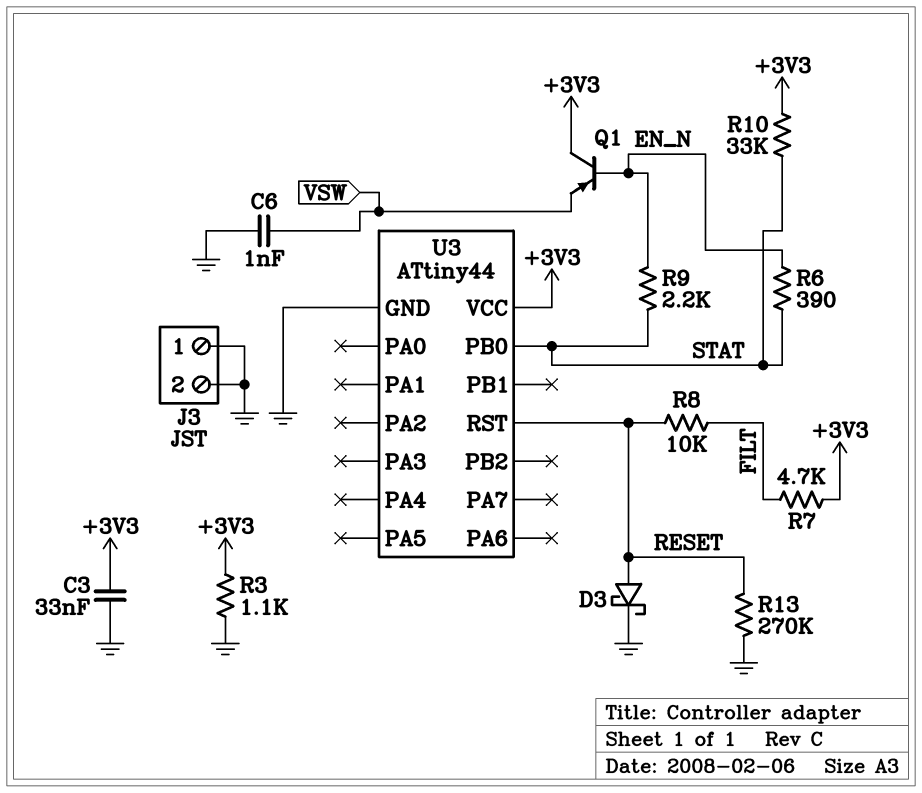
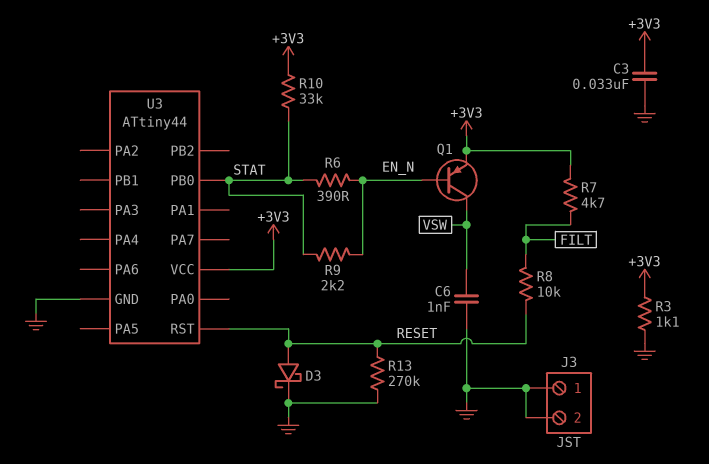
Q1: PNP (B EN_N, C +3V3, E VSW) -> PNP (B EN_N, C VSW, E +3V3)

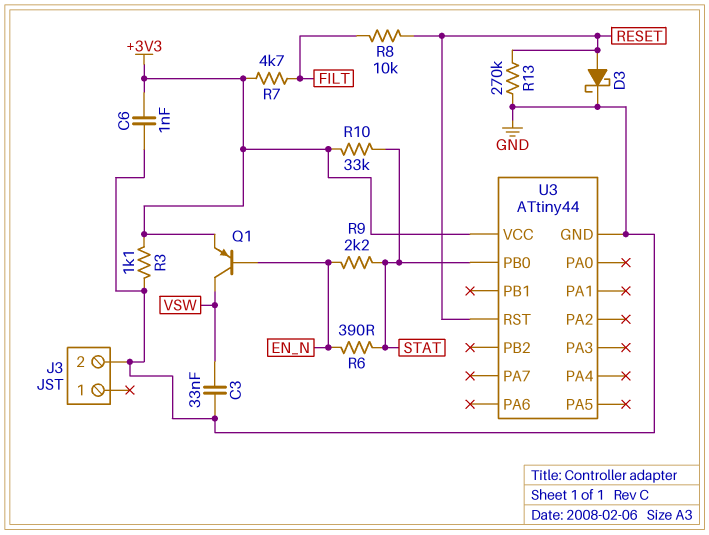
C3: 33nF (+3V3, GND) -> 33nF (GND, VSW)
C6: 1nF (GND, VSW) -> 1nF (+3V3, GND)
J3 pin 1: GND -> none

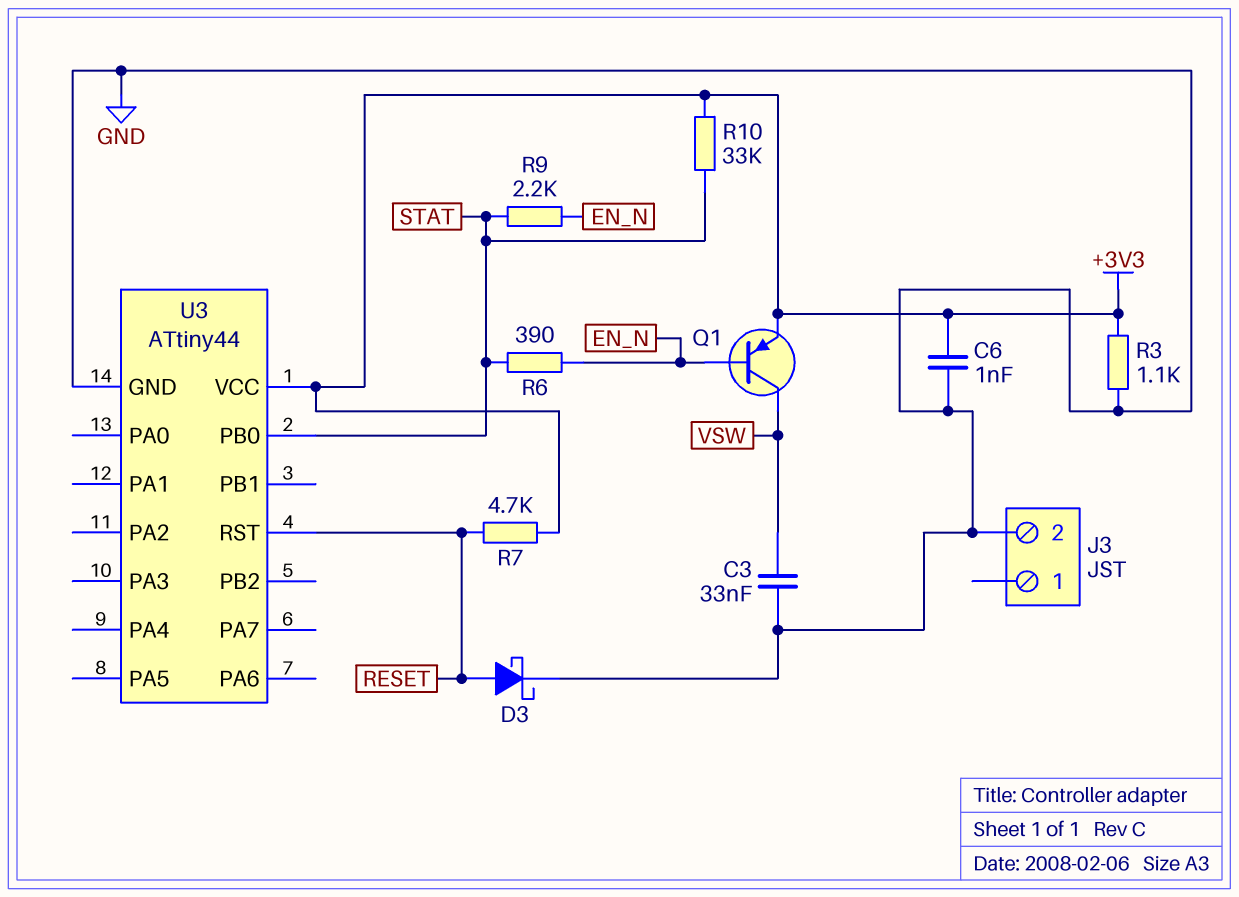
R7: 4.7k (+3V3, FILT) -> 4.7k (+3V3, RESET)
R8: 10k (FILT, RESET) -> none
R13: 270k (GND, RESET) -> none

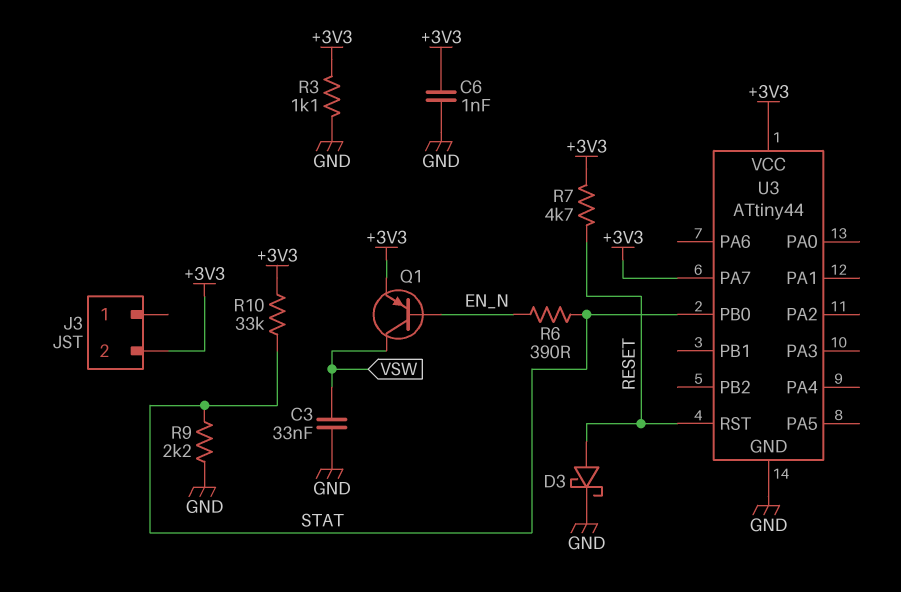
J3 pin 2: GND -> +3V3
R9: 2.2k (EN_N, STAT) -> 2.2k (GND, STAT)
U3 pin PA7: none -> +3V3

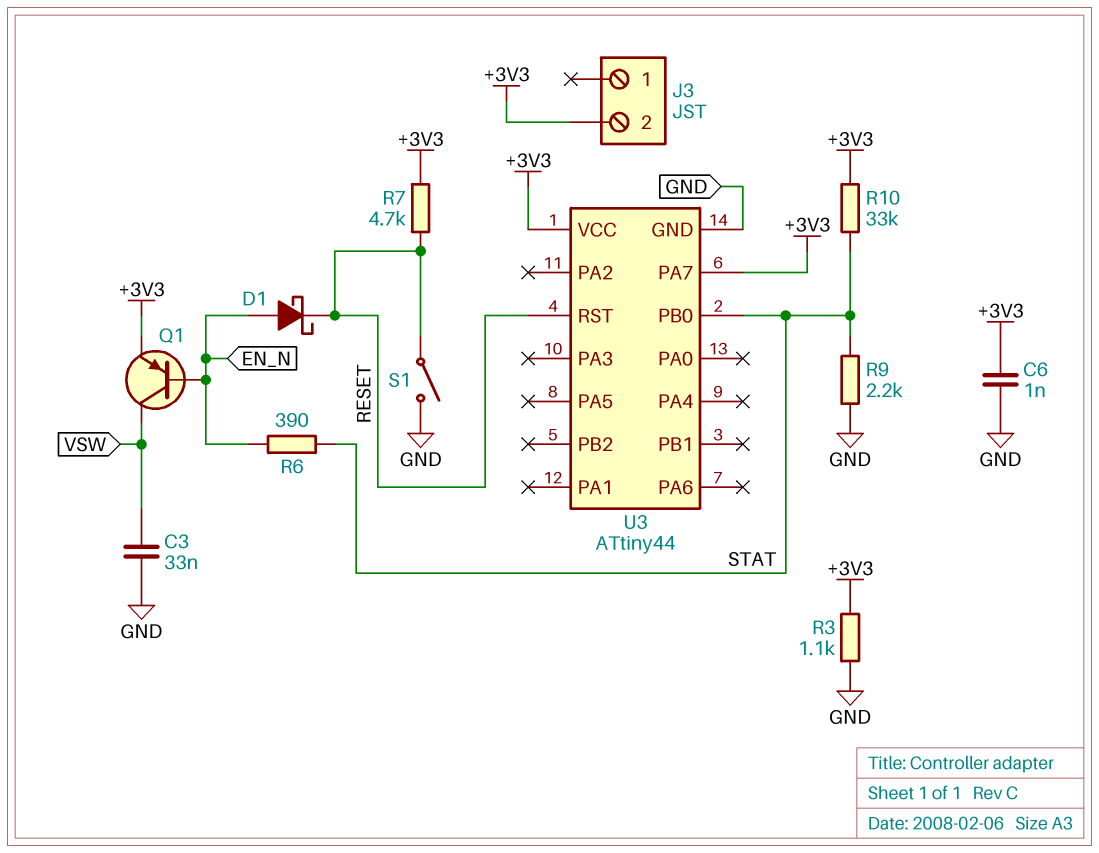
D1: none -> schottky (A EN_N, K RESET)
D3: schottky (A RESET, K GND) -> none
S1: none -> switch (GND, RESET)

